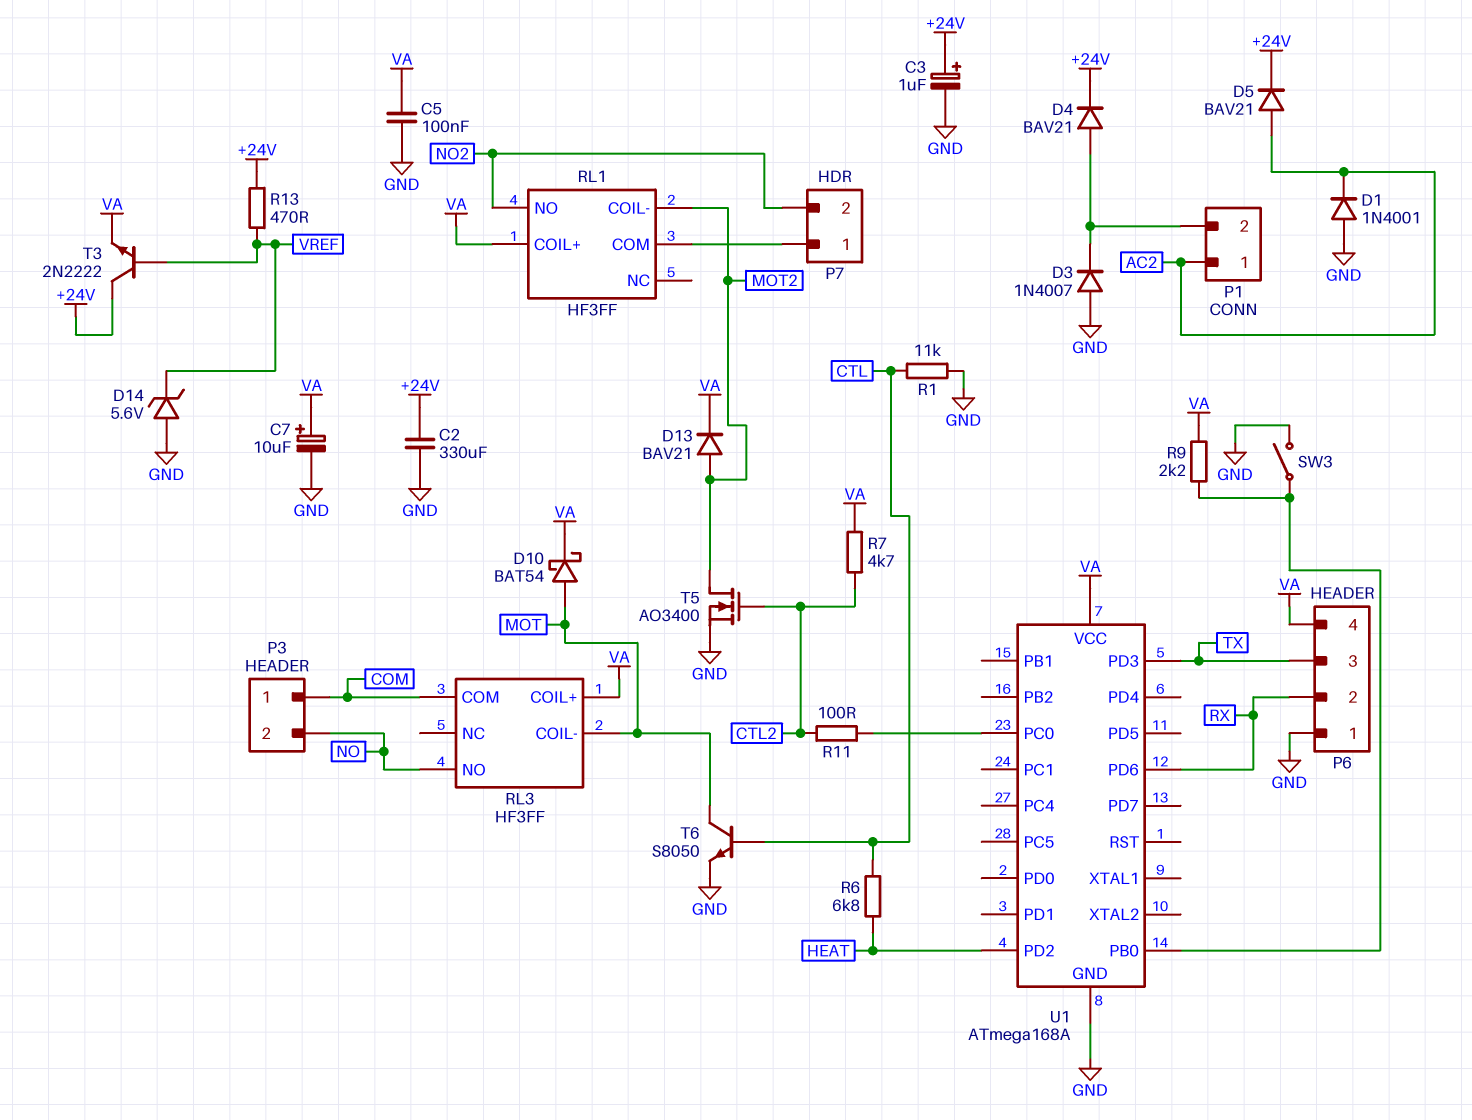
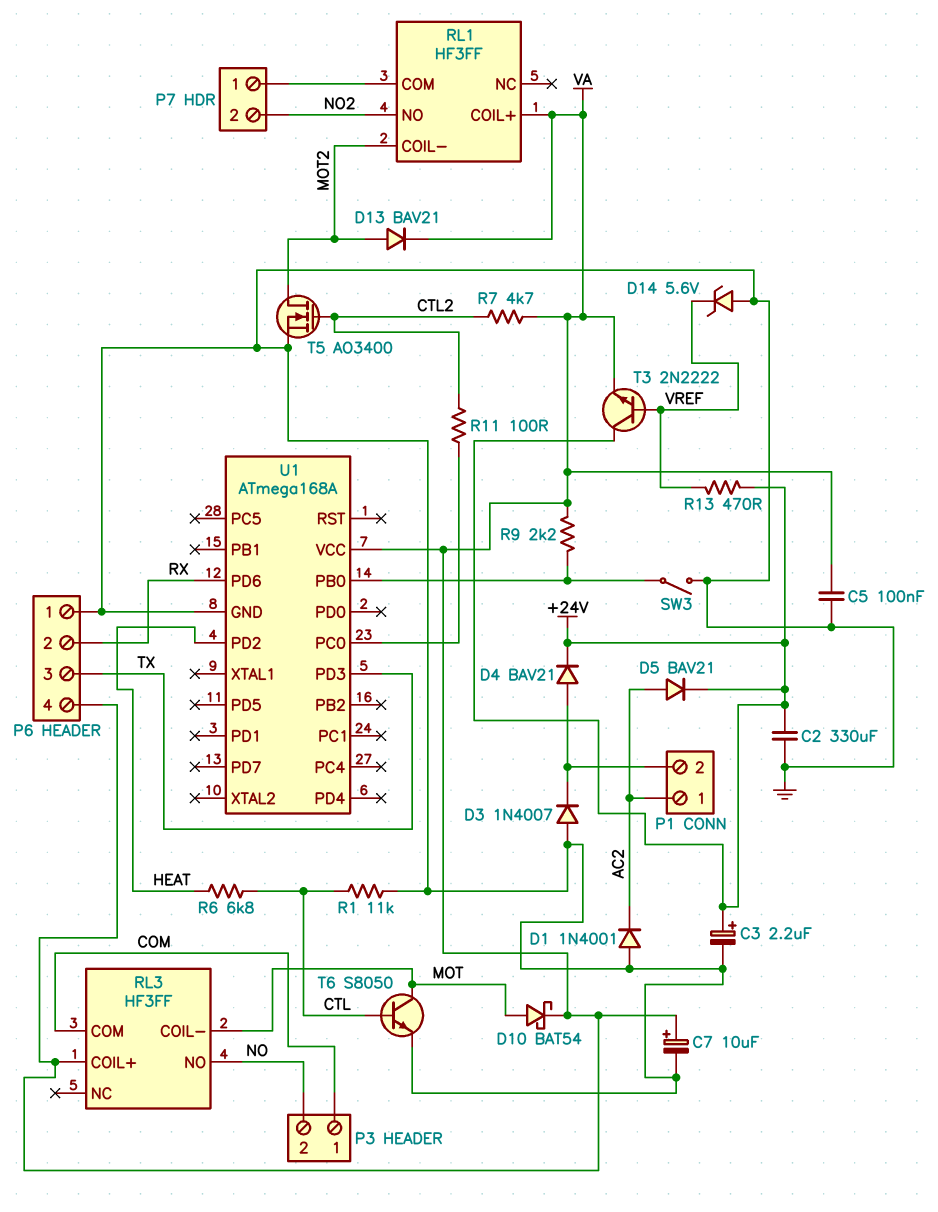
C3: 1uF (plus +24V, minus GND) -> 2.2uF (plus +24V, minus GND)

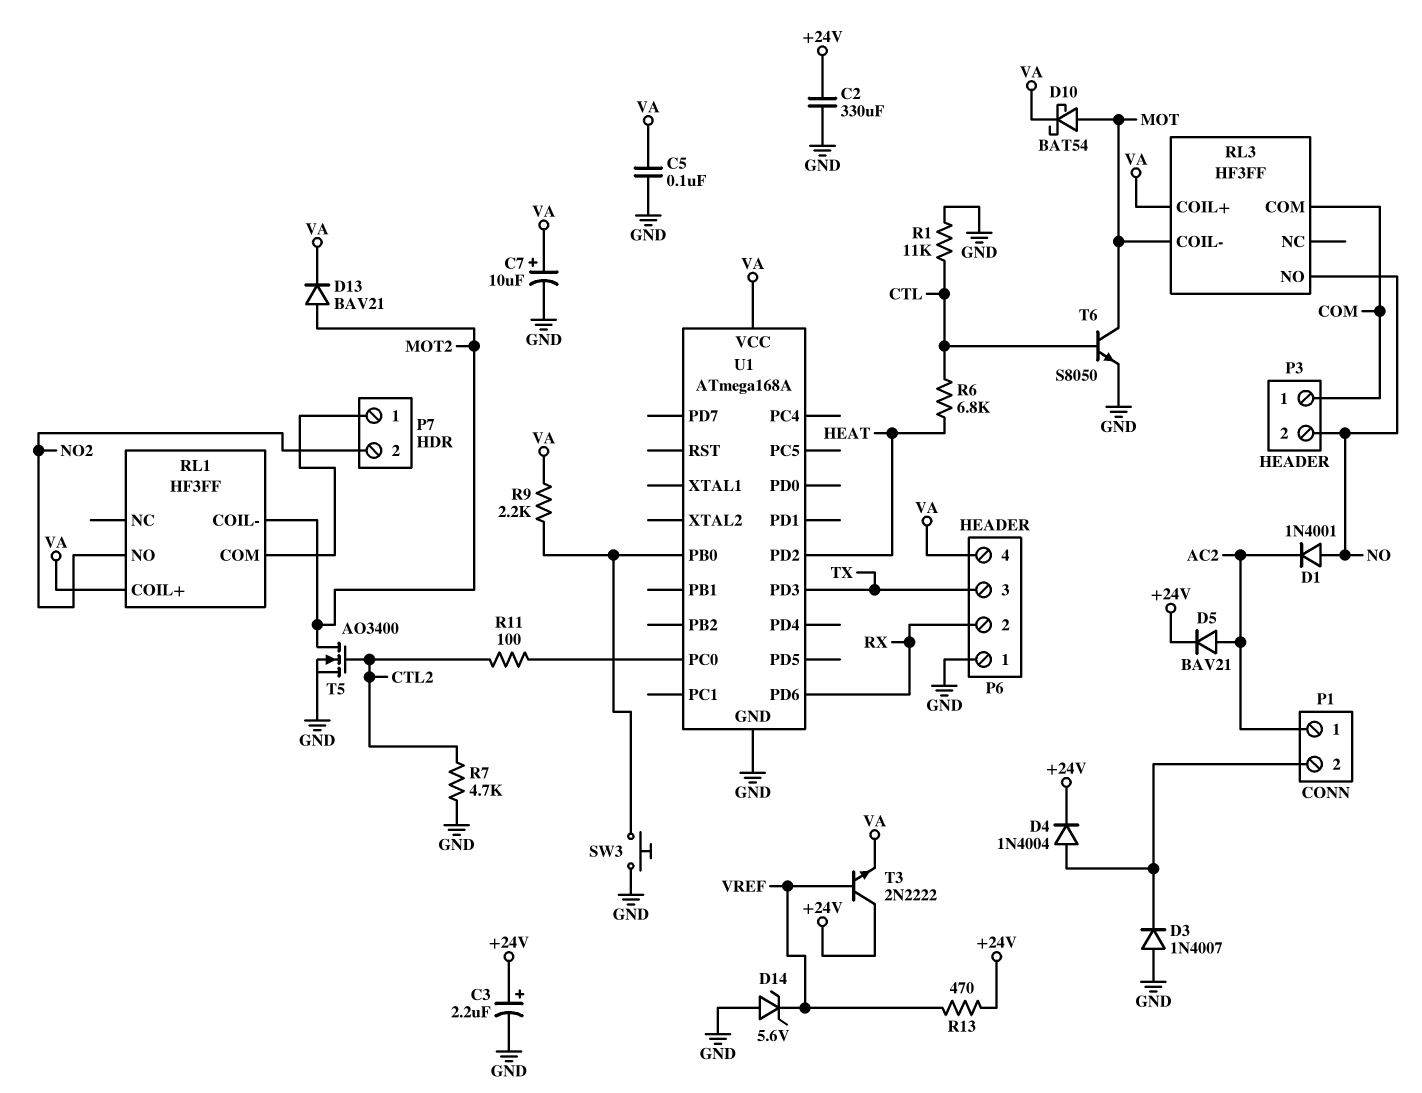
D1: diode 1N4001 (A GND, K AC2) -> diode 1N4001 (A NO, K AC2)
D4: diode BAV21 (A P1/2, K +24V) -> diode 1N4004 (A P1/2, K +24V)
R7: 4.7k (CTL2, VA) -> 4.7k (CTL2, GND)
SW3: switch (GND, U1/PB0) -> button (GND, U1/PB0)

